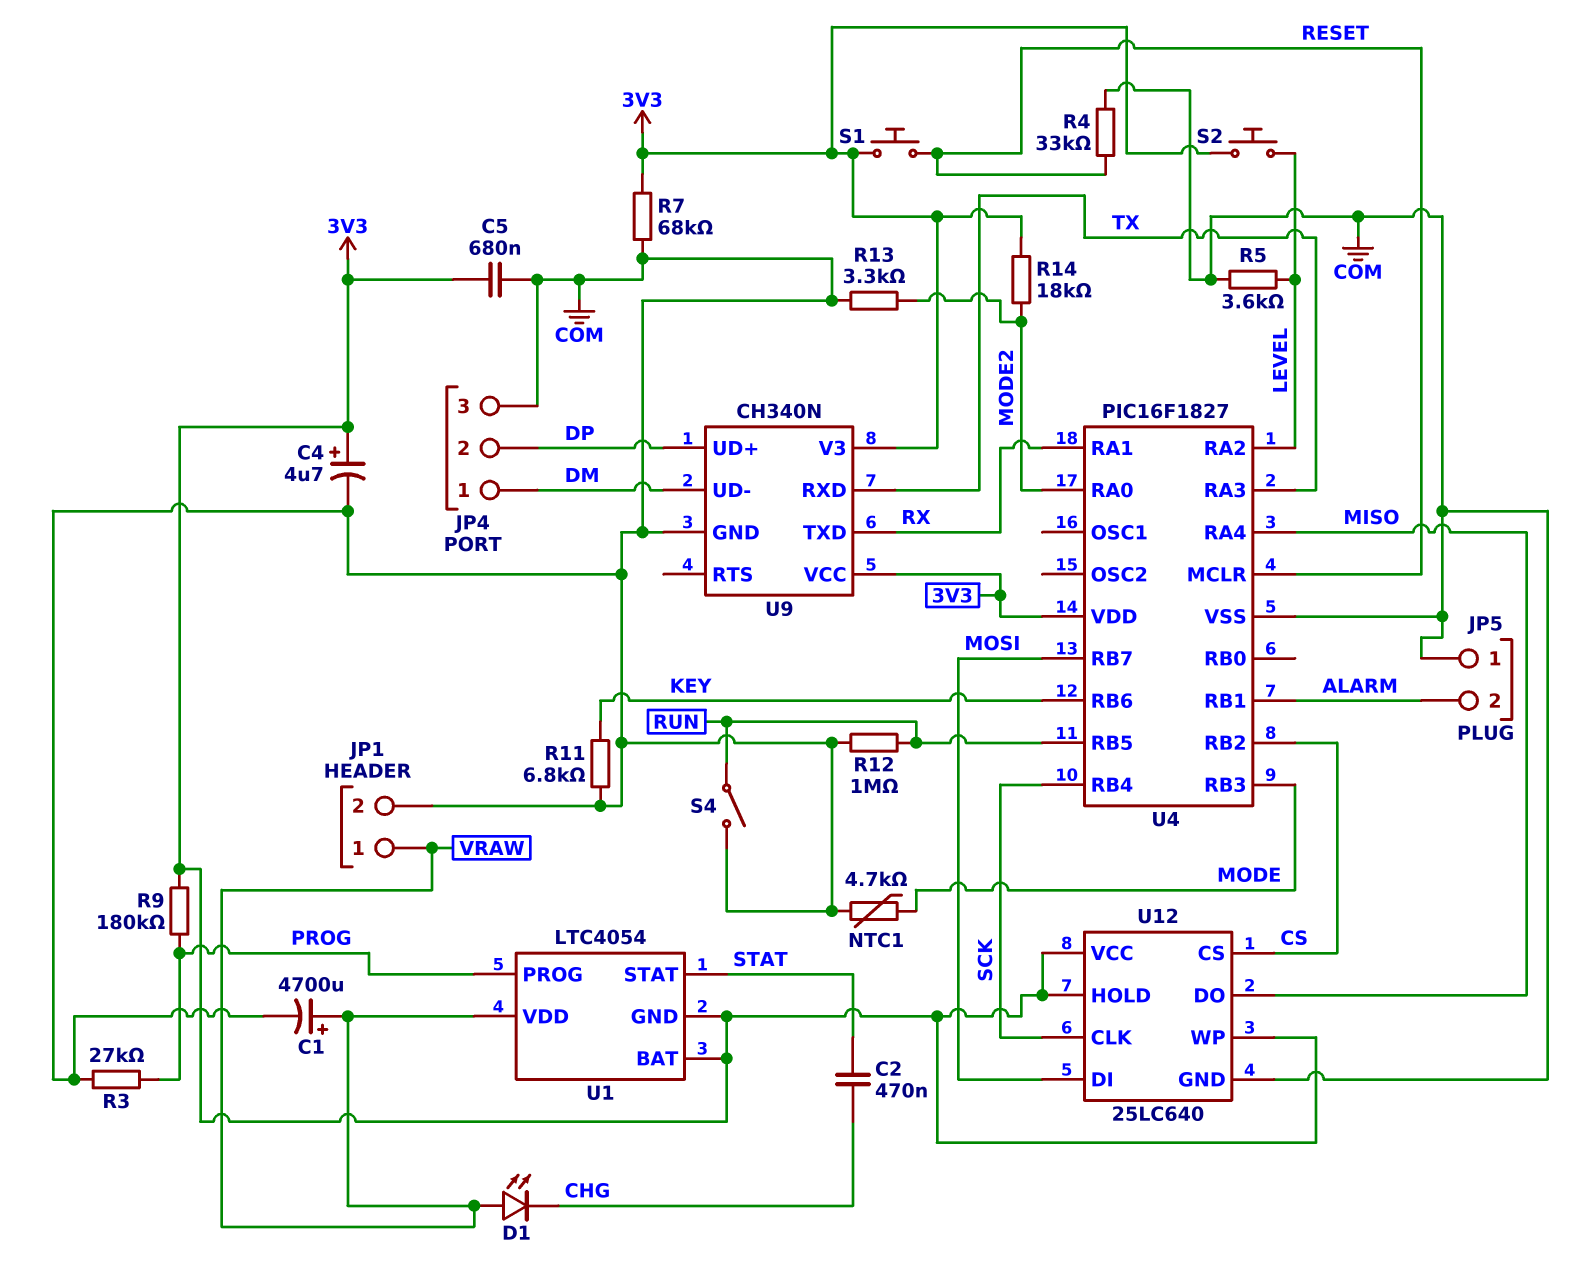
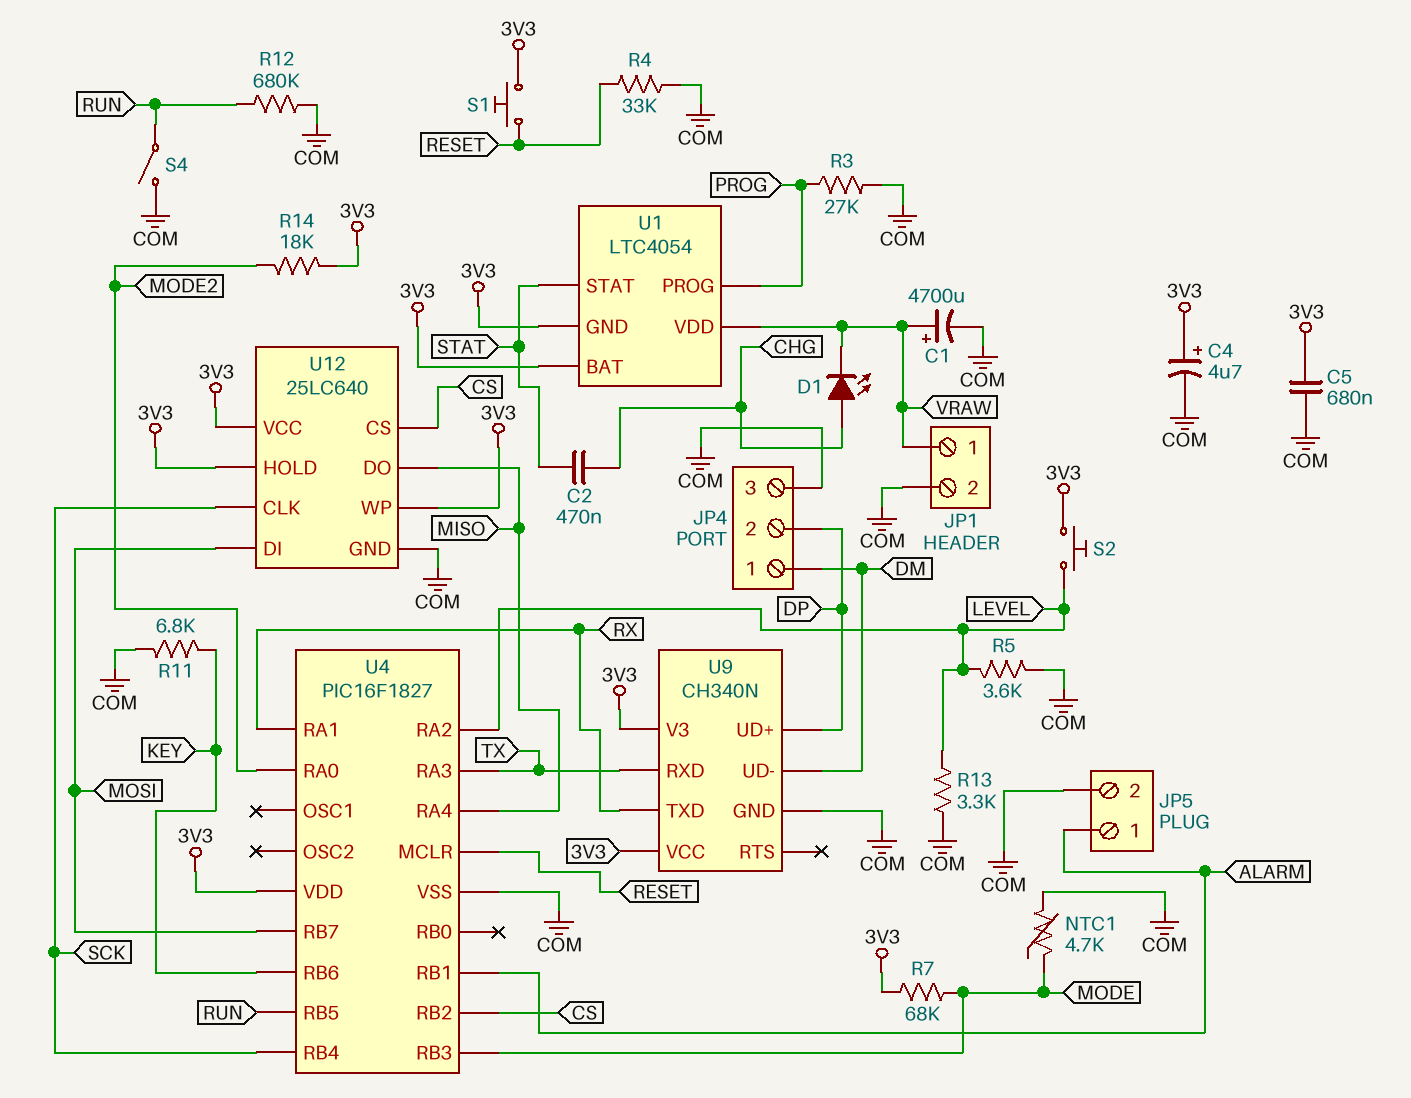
D1: LED (A VRAW, K CHG) -> LED (A CHG, K VRAW)
JP5 pin 1: COM -> ALARM
JP5 pin 2: ALARM -> COM
R7: 68k (3V3, COM) -> 68k (3V3, MODE)
R9: 180k (3V3, PROG) -> none
R12: 1M (COM, RUN) -> 680k (COM, RUN)
R13: 3.3k (COM, MODE2) -> 3.3k (COM, LEVEL)

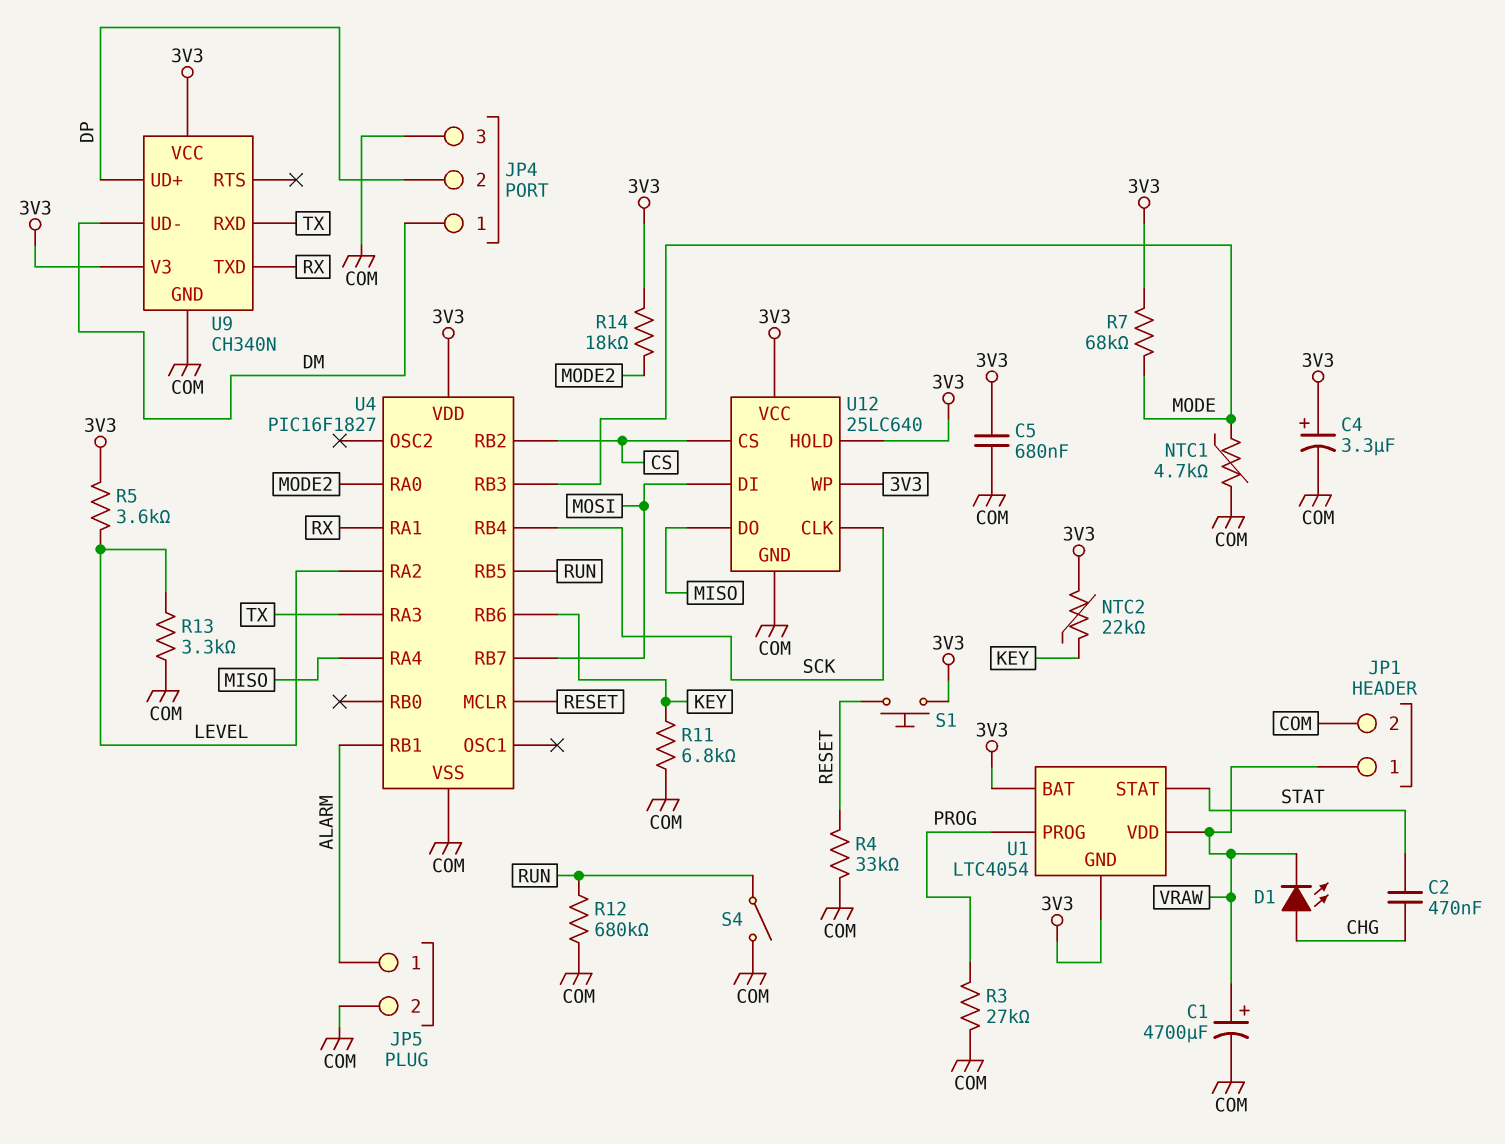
C4: 4.7uF (plus 3V3, minus COM) -> 3.3uF (plus 3V3, minus COM)
NTC2: none -> 22k (3V3, KEY)
R5: 3.6k (COM, LEVEL) -> 3.6k (3V3, LEVEL)
S2: button (3V3, LEVEL) -> none

